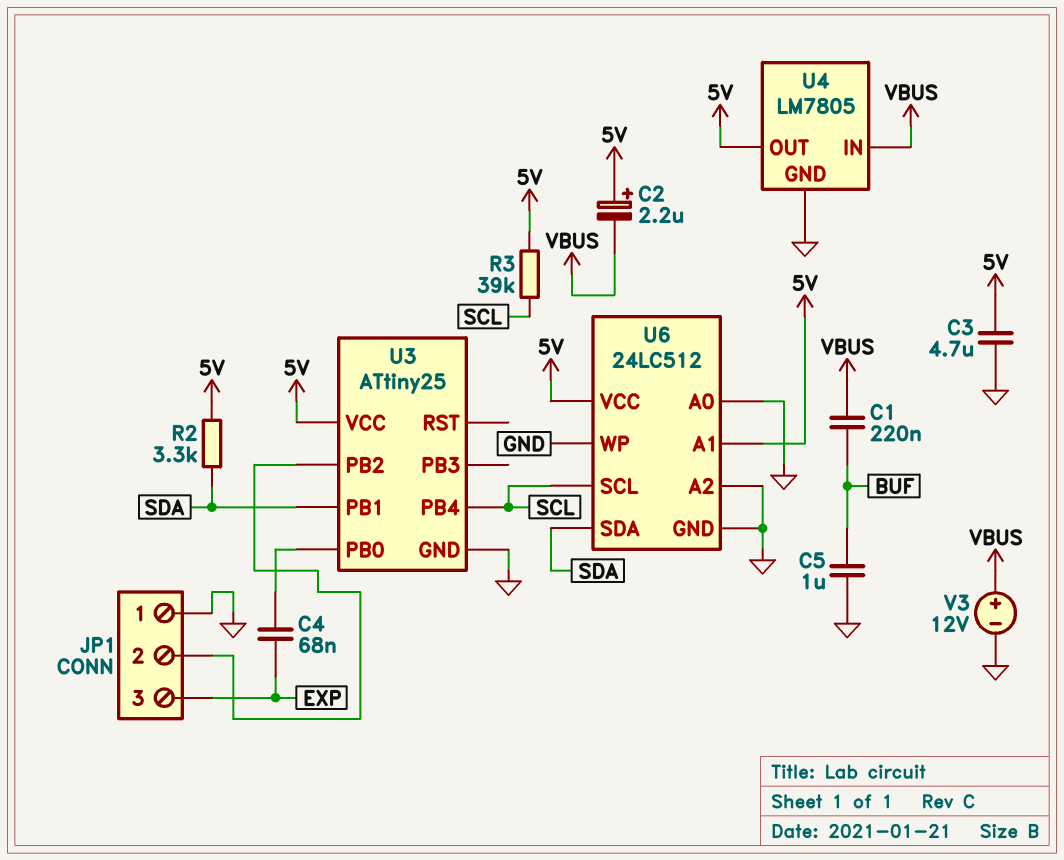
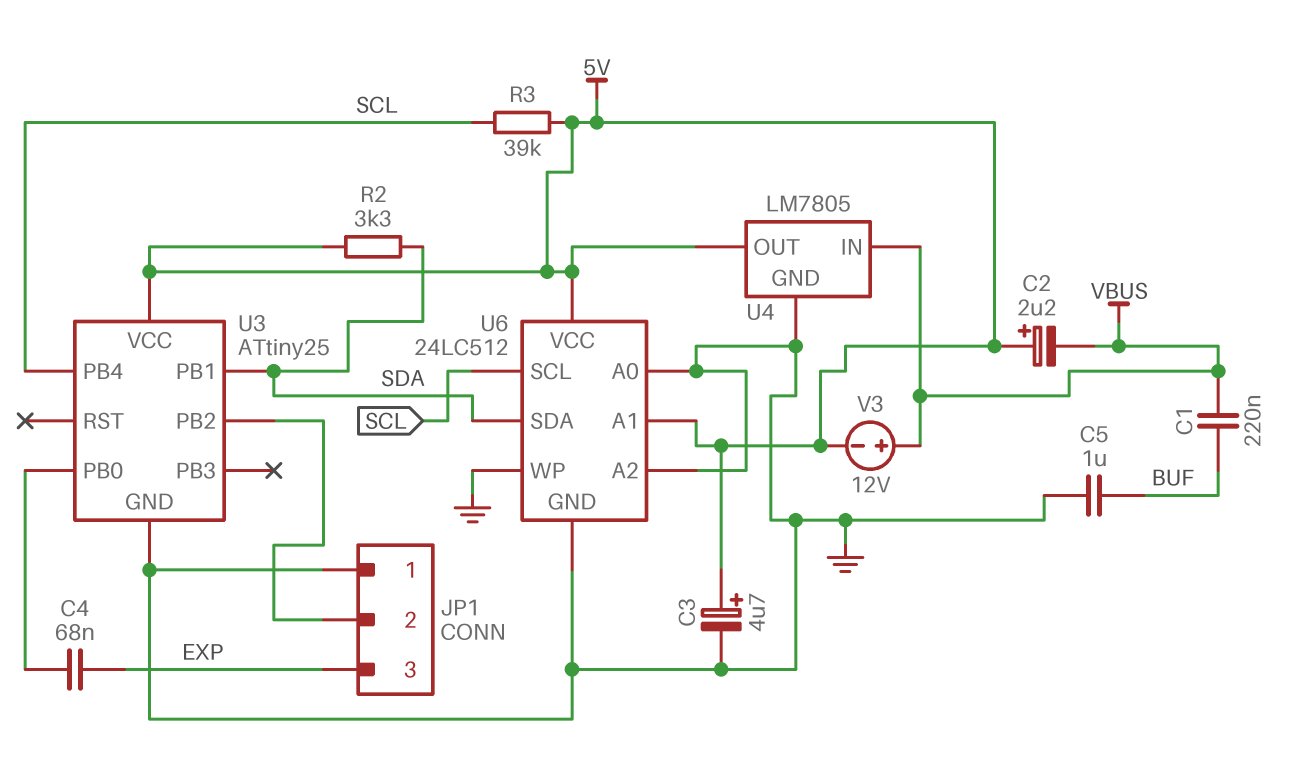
C3: 4.7uF (5V, GND) -> 4.7uF (plus 5V, minus GND)
V3: 12V (plus VBUS, minus GND) -> 12V (plus VBUS, minus 5V)

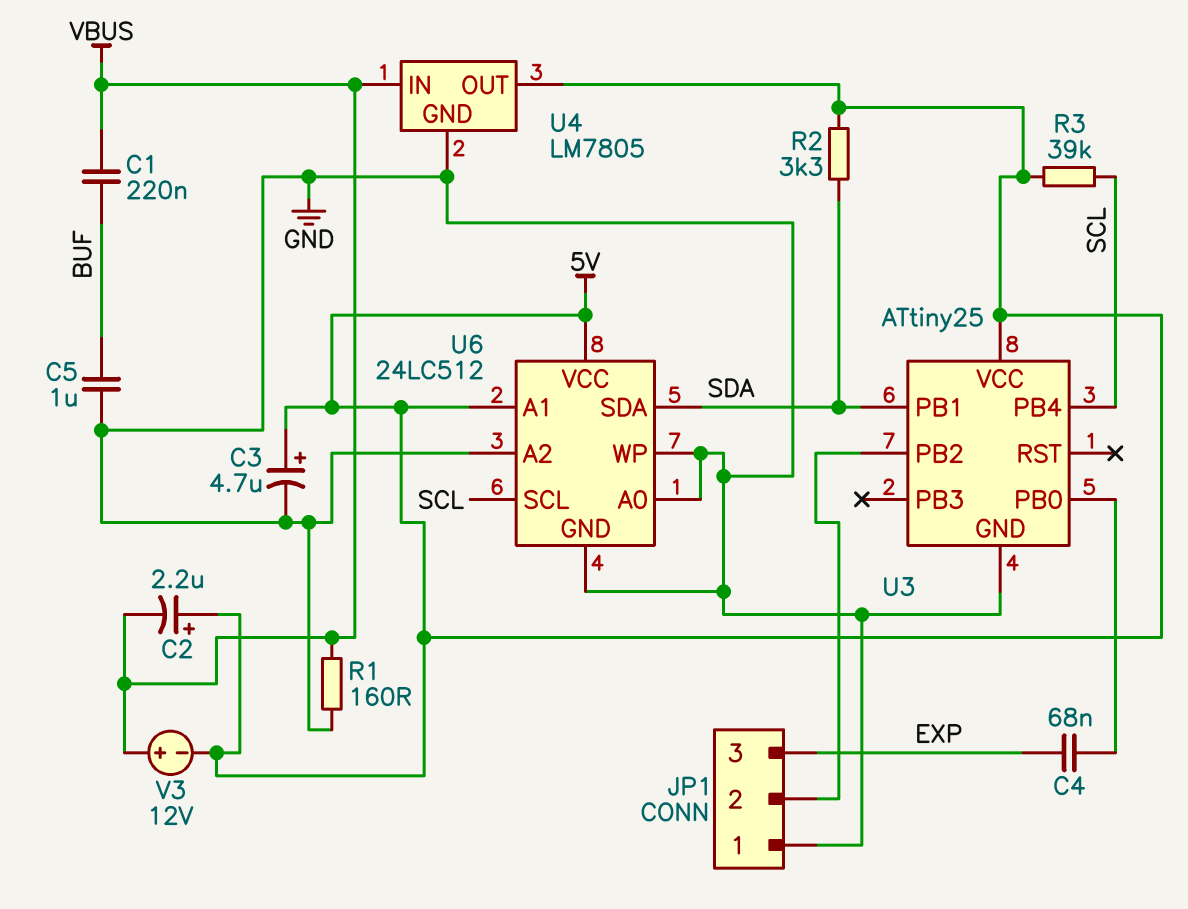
R1: none -> 160 (GND, VBUS)

